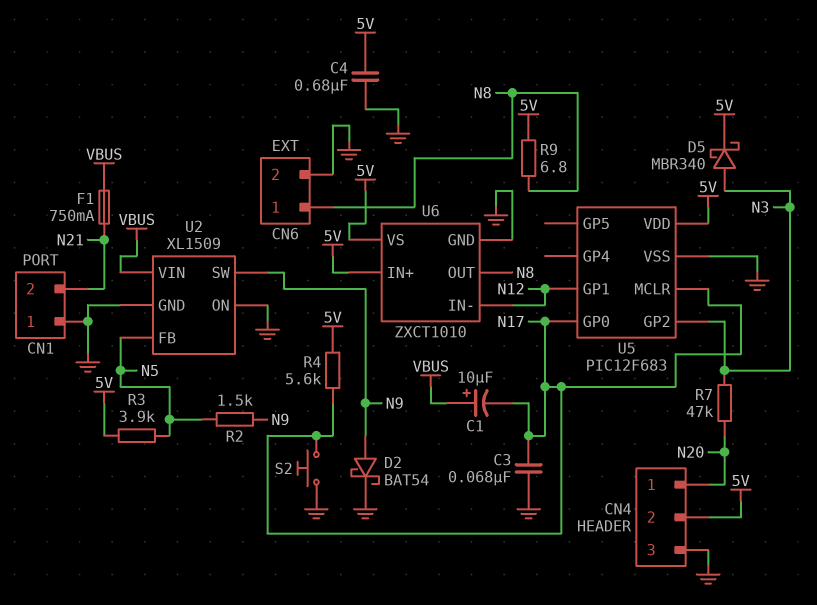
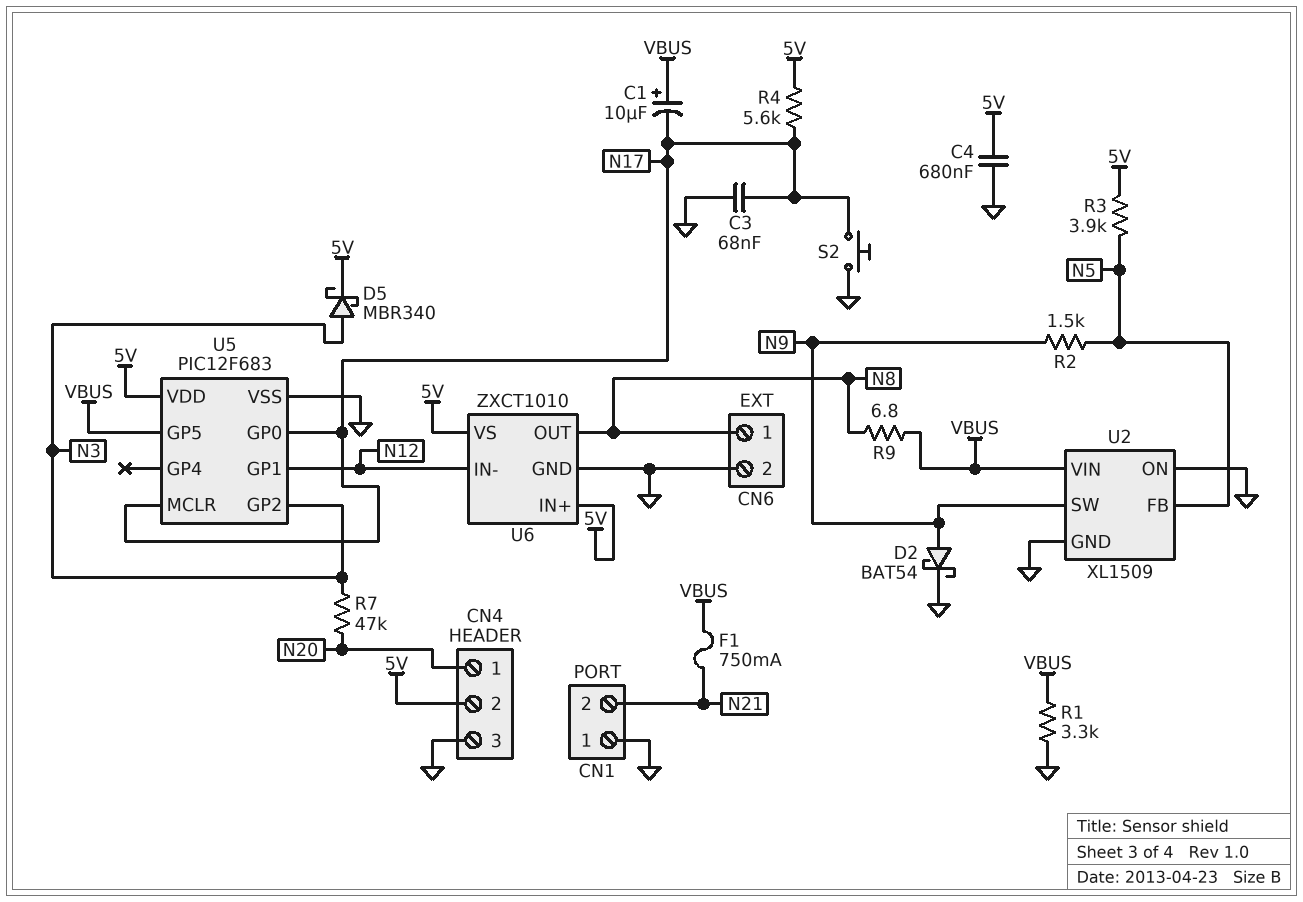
R1: none -> 3.3k (GND, VBUS)
R9: 6.8 (5V, N8) -> 6.8 (N8, VBUS)
U5 pin GP5: none -> VBUS

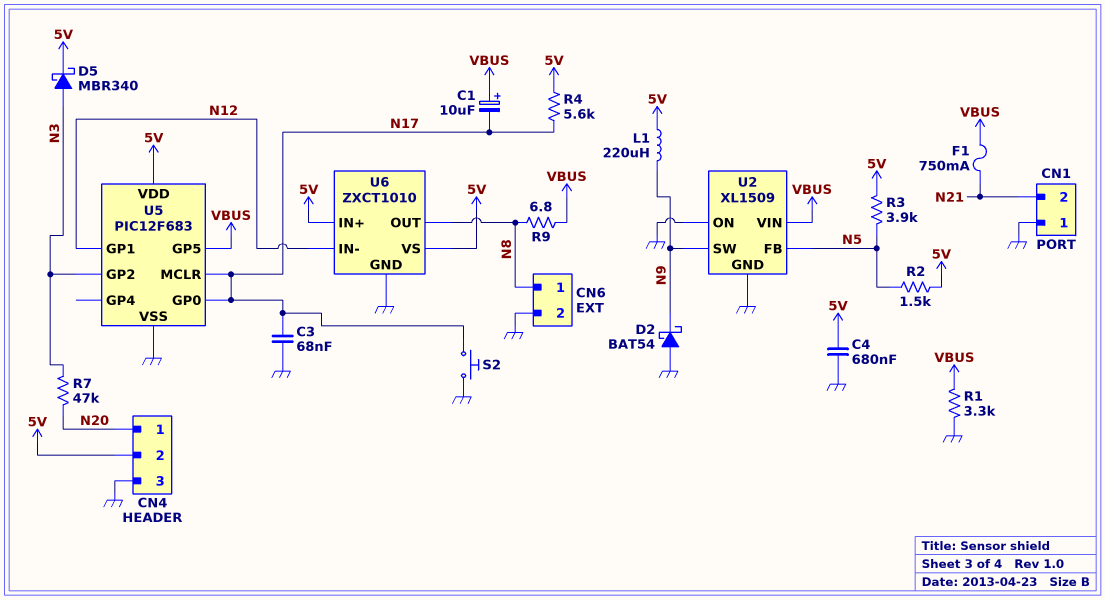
D2: schottky BAT54 (A N9, K GND) -> schottky BAT54 (A GND, K N9)
L1: none -> 220uH (5V, N9)
R2: 1.5k (N5, N9) -> 1.5k (5V, N5)

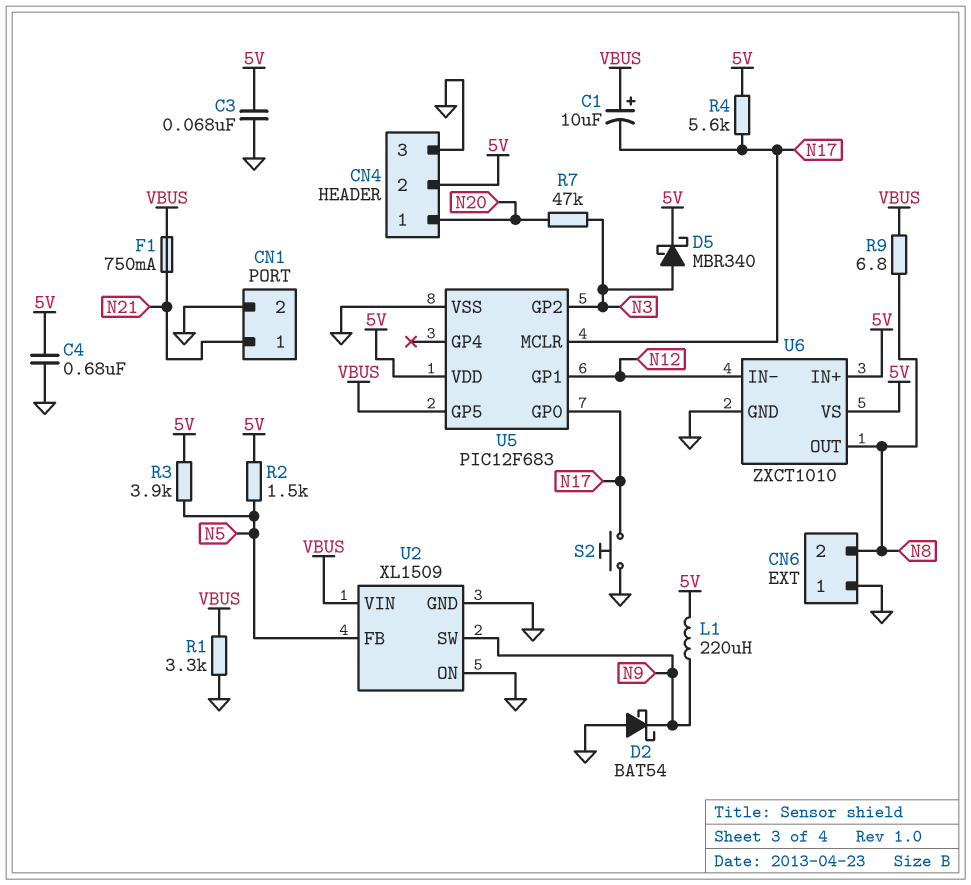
C3: 68nF (GND, N17) -> 68nF (5V, GND)
CN1 pin 1: GND -> N21
CN1 pin 2: N21 -> GND
CN6 pin 1: N8 -> GND
CN6 pin 2: GND -> N8

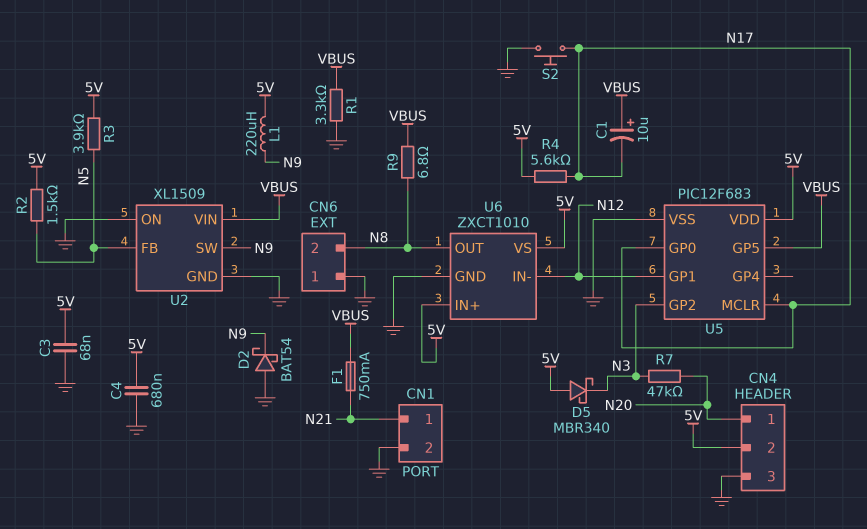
D5: schottky MBR340 (A N3, K 5V) -> schottky MBR340 (A 5V, K N3)

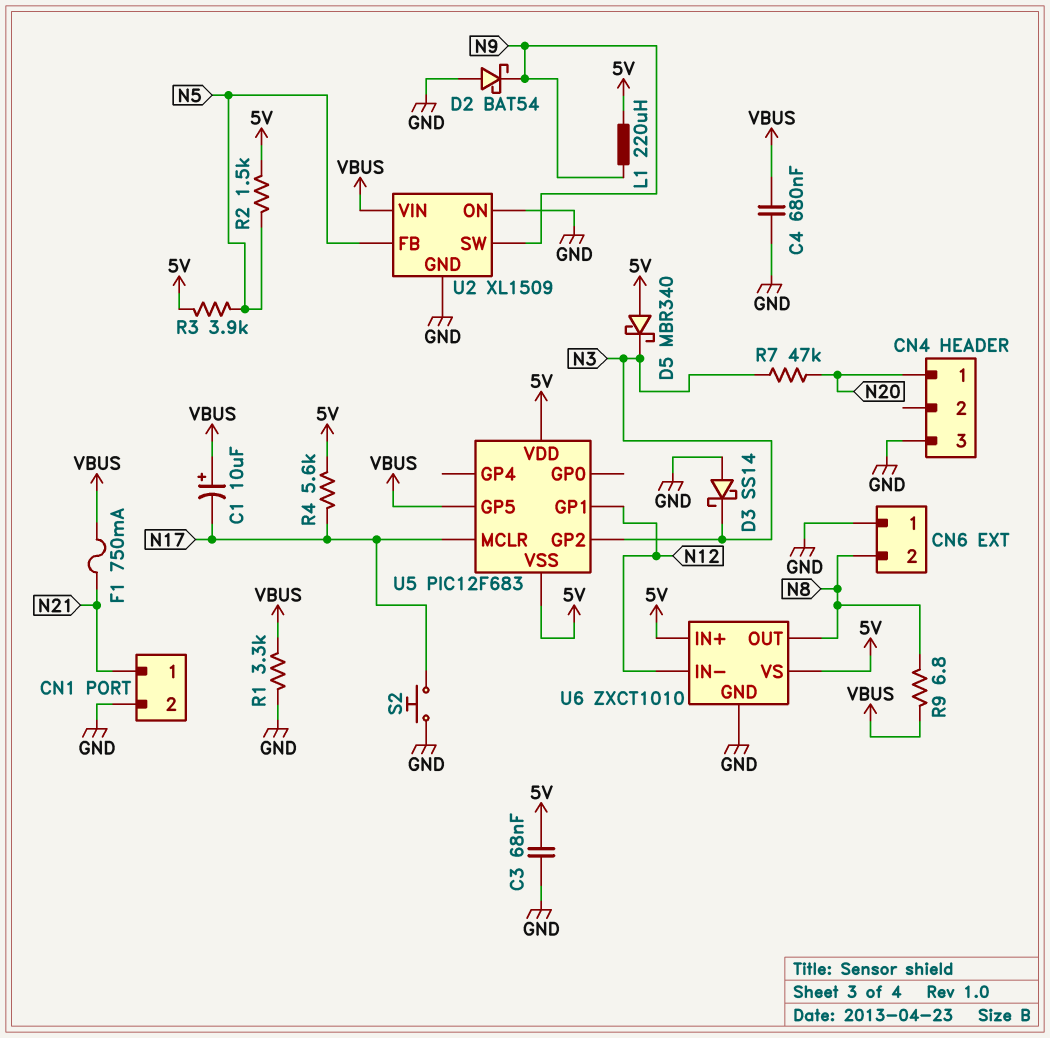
C4: 680nF (5V, GND) -> 680nF (GND, VBUS)
CN4 pin 2: 5V -> none
D3: none -> schottky SS14 (A GND, K N3)
U5 pin GP0: N17 -> none
U5 pin VSS: GND -> 5V

